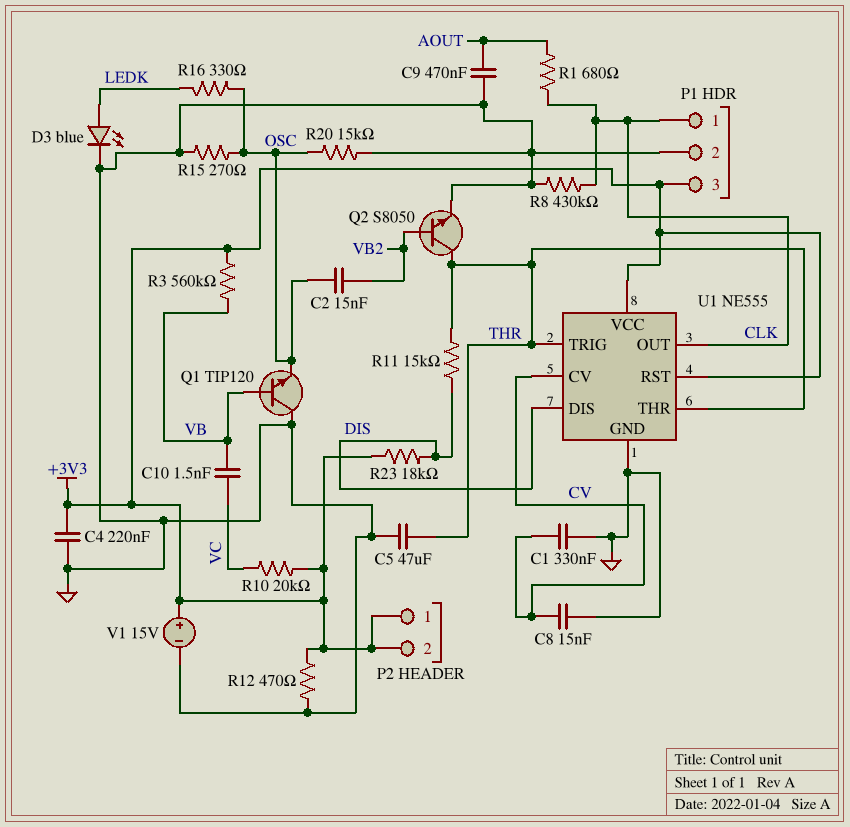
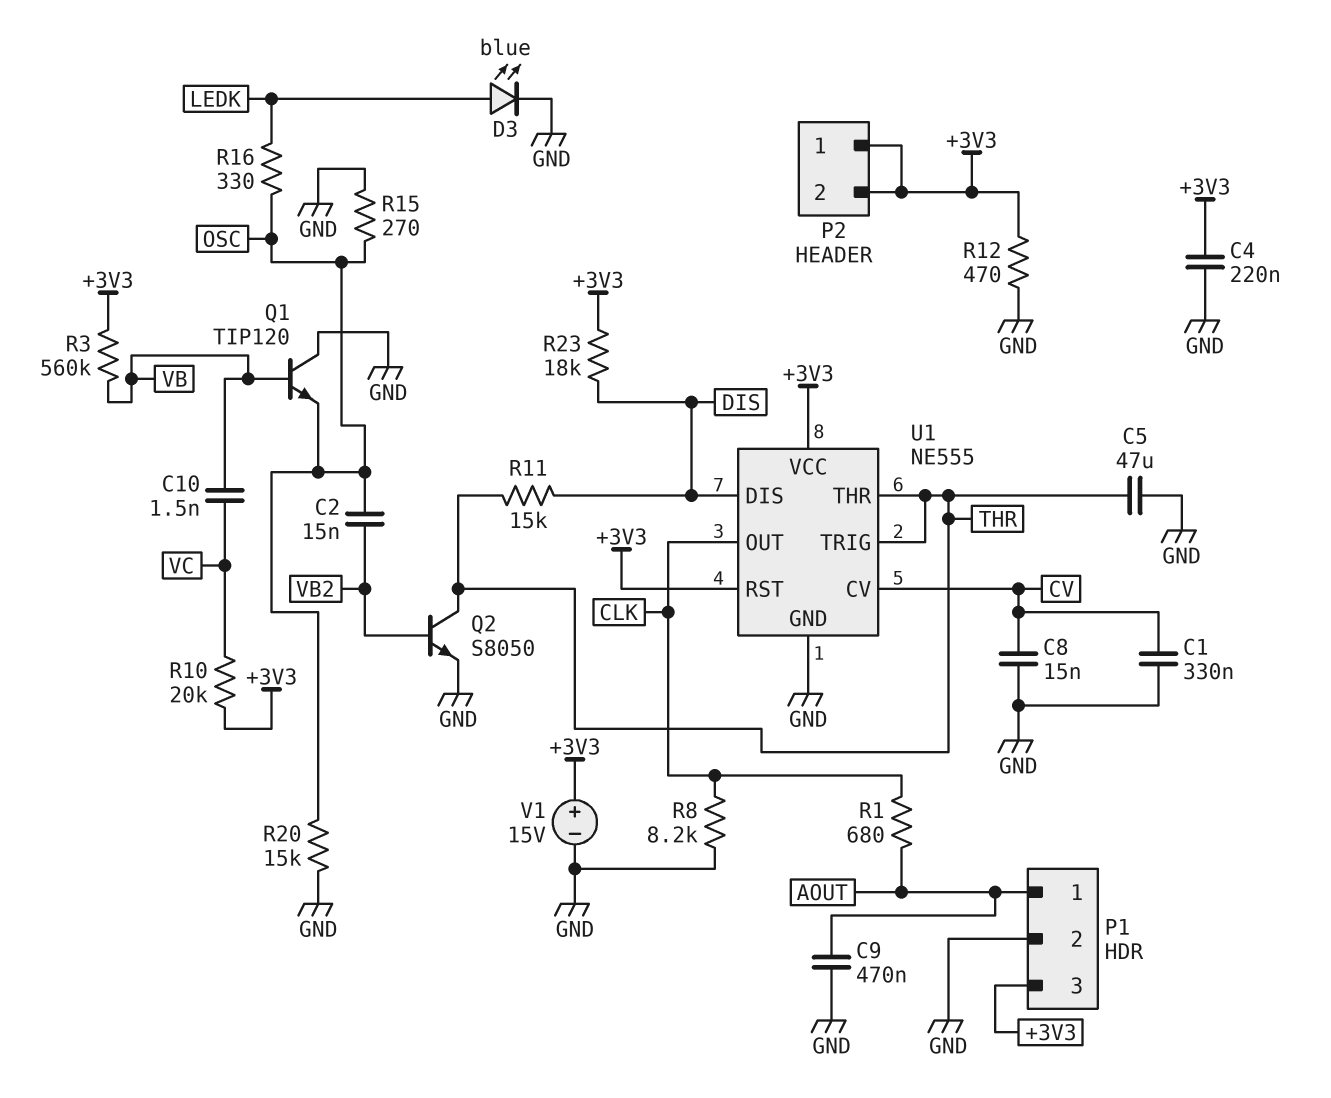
P1 pin 1: CLK -> AOUT
R8: 430k (CLK, GND) -> 8.2k (CLK, GND)

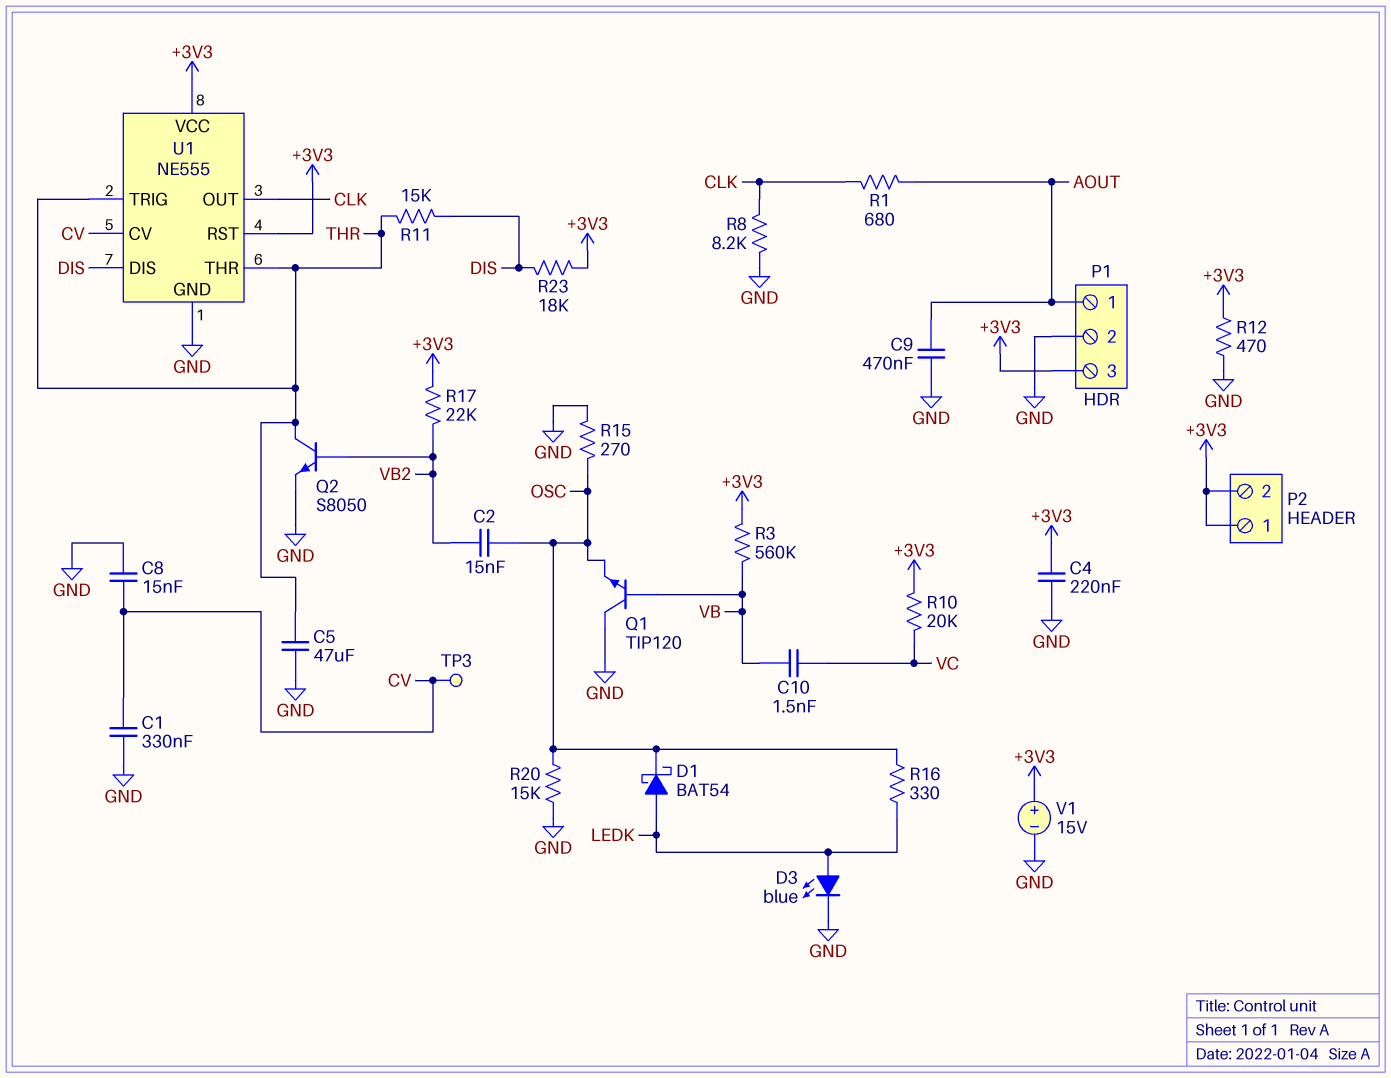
D1: none -> schottky BAT54 (A LEDK, K OSC)
R17: none -> 22k (+3V3, VB2)
TP3: none -> test point (CV)

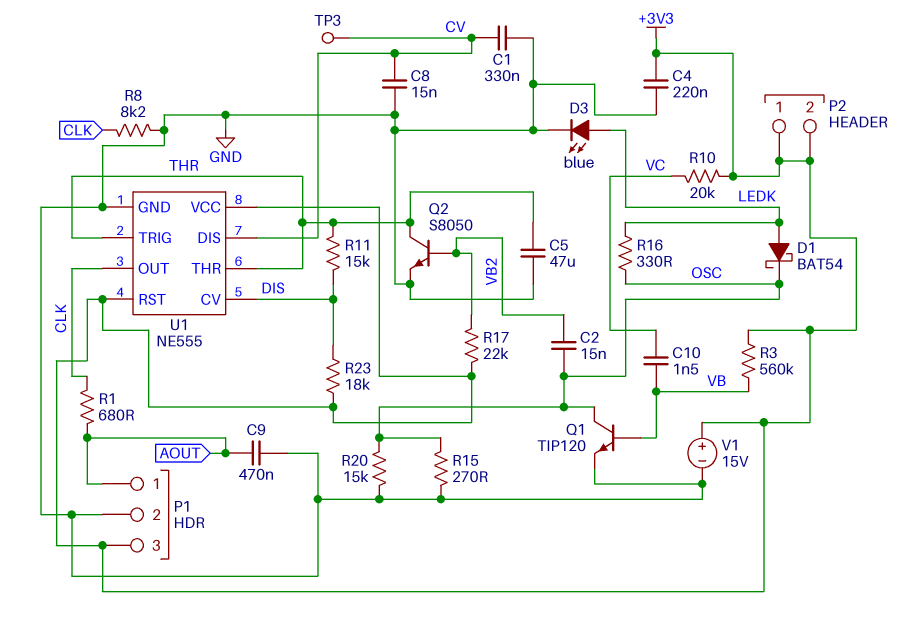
Q1: NPN TIP120 (B VB, C GND, E OSC) -> NPN TIP120 (B VB, C OSC, E GND)
R12: 470 (+3V3, GND) -> none
U1 pin CV: CV -> DIS
U1 pin DIS: DIS -> CV

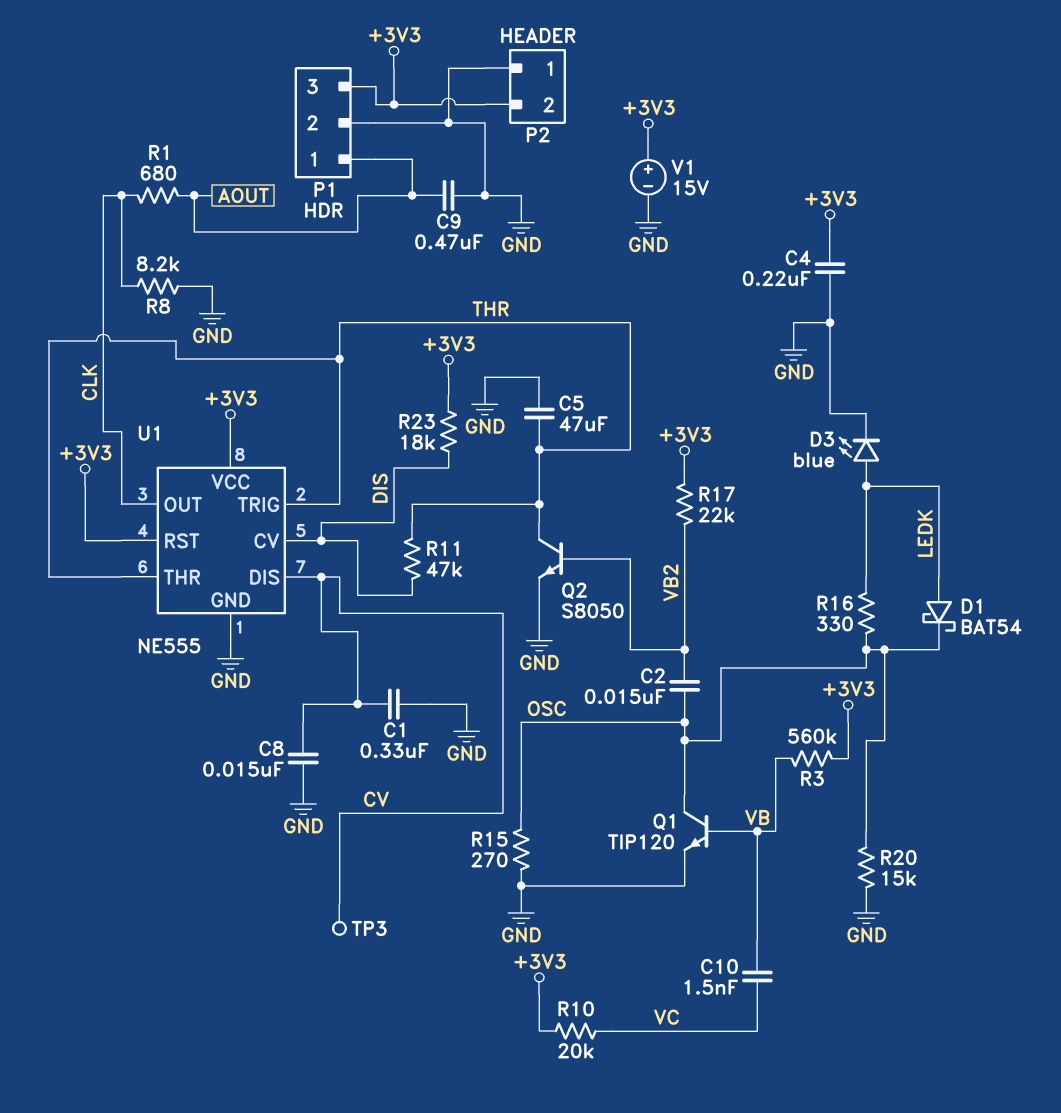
P2 pin 1: +3V3 -> GND
R11: 15k (DIS, THR) -> 47k (DIS, THR)

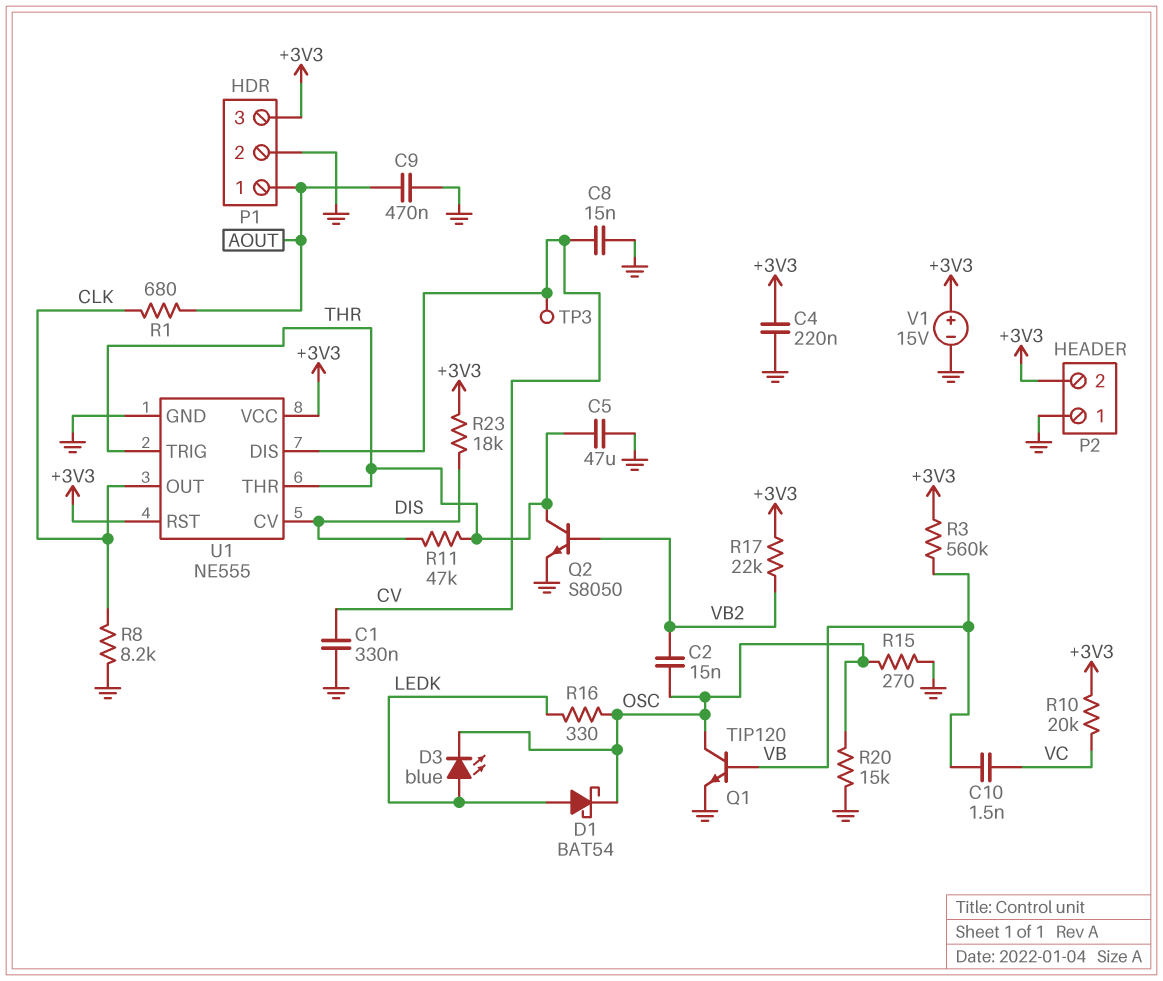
D3: LED blue (A LEDK, K GND) -> LED blue (A LEDK, K OSC)

